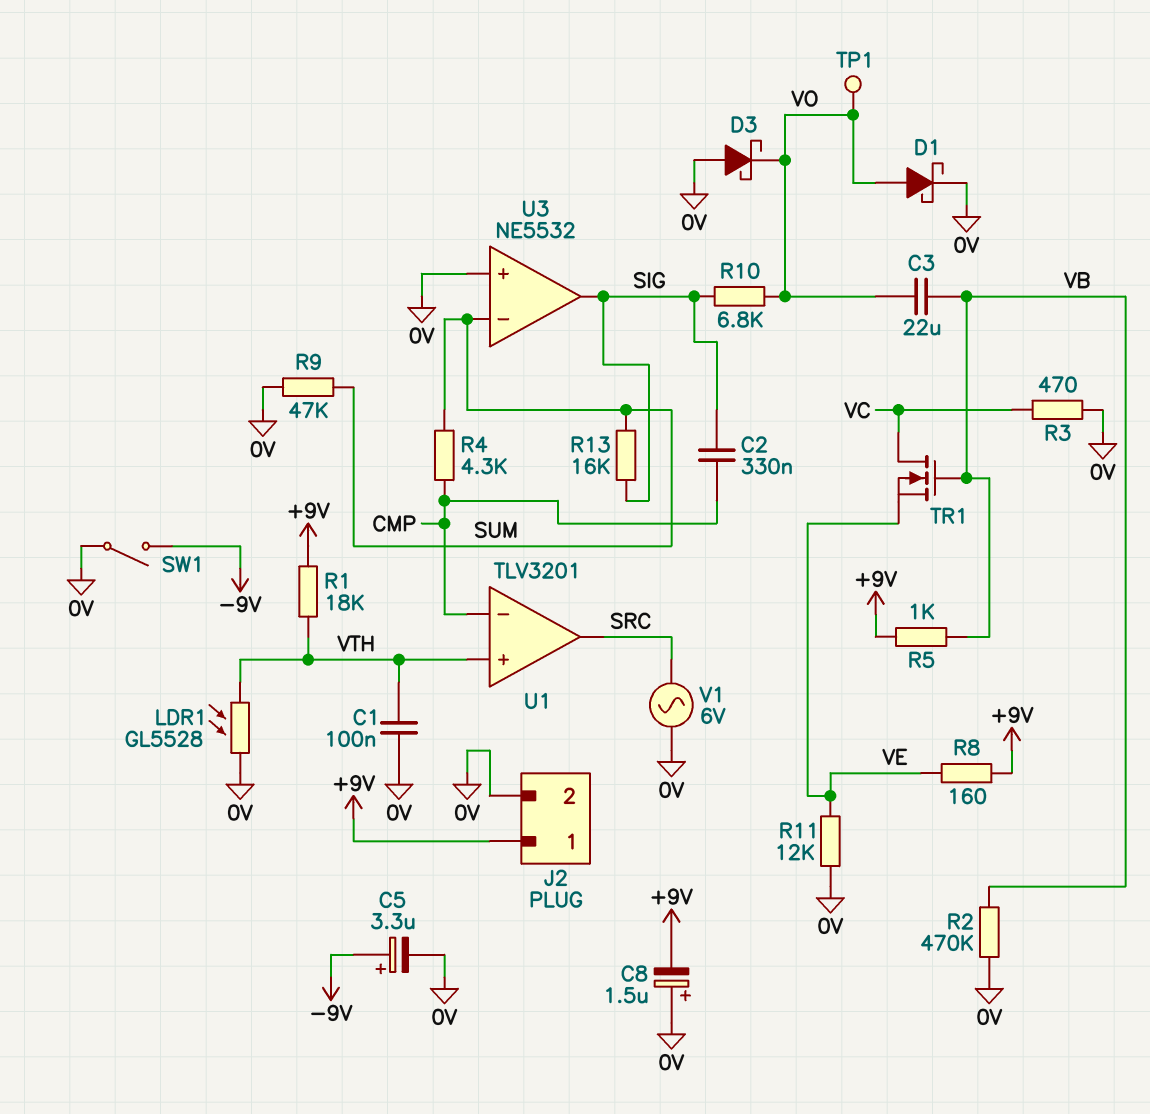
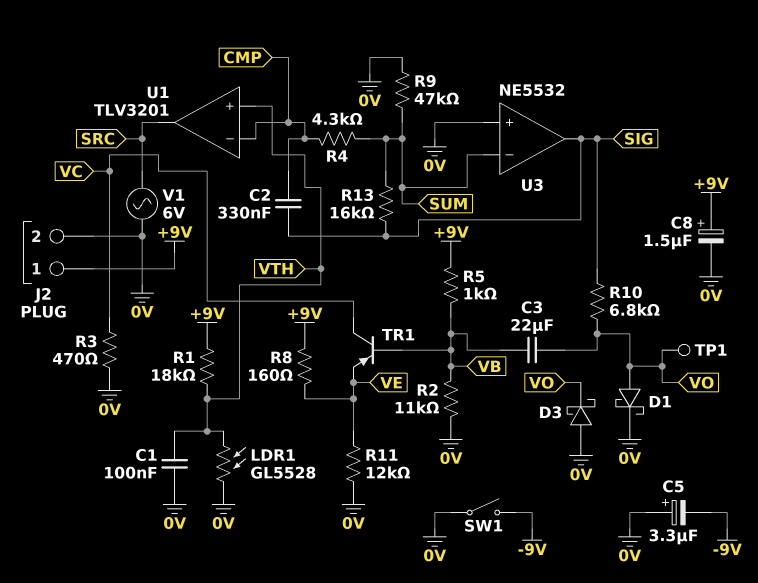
C5: 3.3uF (plus -9V, minus 0V) -> 3.3uF (plus 0V, minus -9V)
C8: 1.5uF (plus 0V, minus +9V) -> 1.5uF (plus +9V, minus 0V)
R2: 470k (0V, VB) -> 11k (0V, VB)
TR1: NMOS (G VB, D VC, S VE) -> PNP (B VB, C VC, E VE)

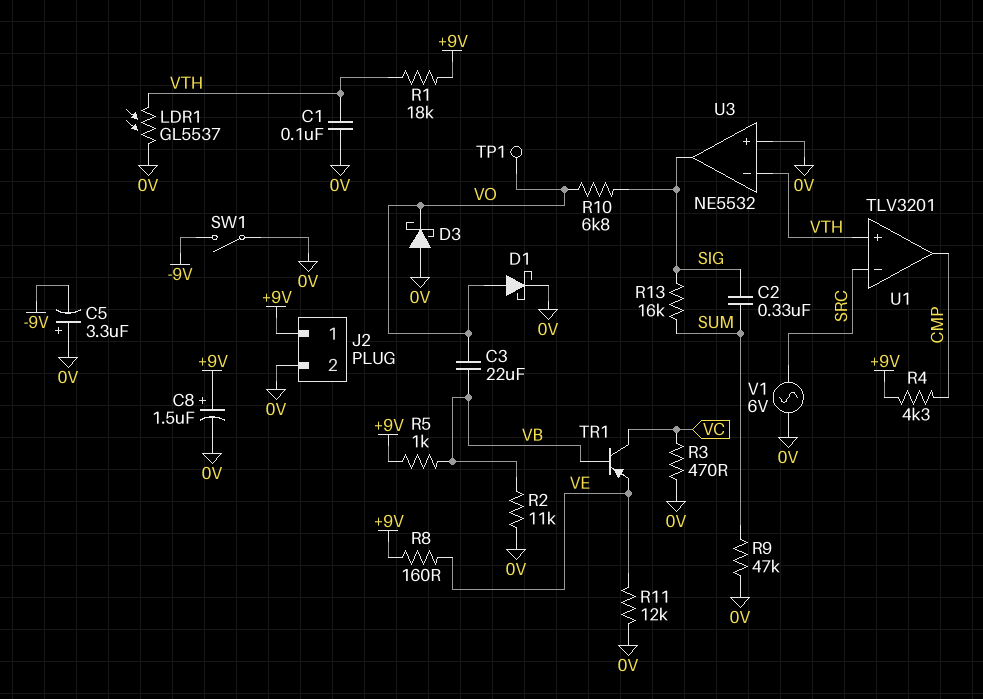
C2: 330nF (CMP, SIG) -> 330nF (SIG, SUM)
LDR1: GL5528 (0V, VTH) -> GL5537 (0V, VTH)
R4: 4.3k (CMP, SUM) -> 4.3k (+9V, CMP)
U1 pin in-: CMP -> SRC
U1 pin out: SRC -> CMP
U3 pin in-: SUM -> VTH

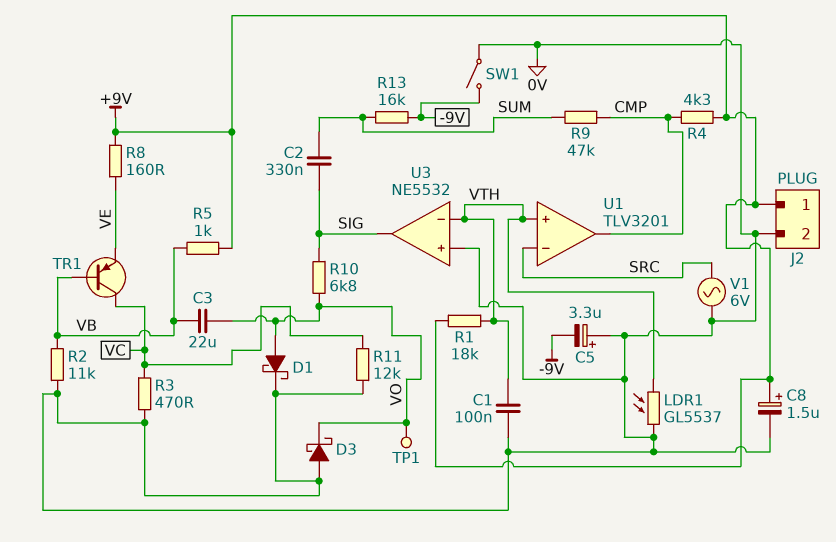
R9: 47k (0V, SUM) -> 47k (CMP, SUM)
R11: 12k (0V, VE) -> 12k (0V, VC)
R13: 16k (SIG, SUM) -> 16k (-9V, SUM)

